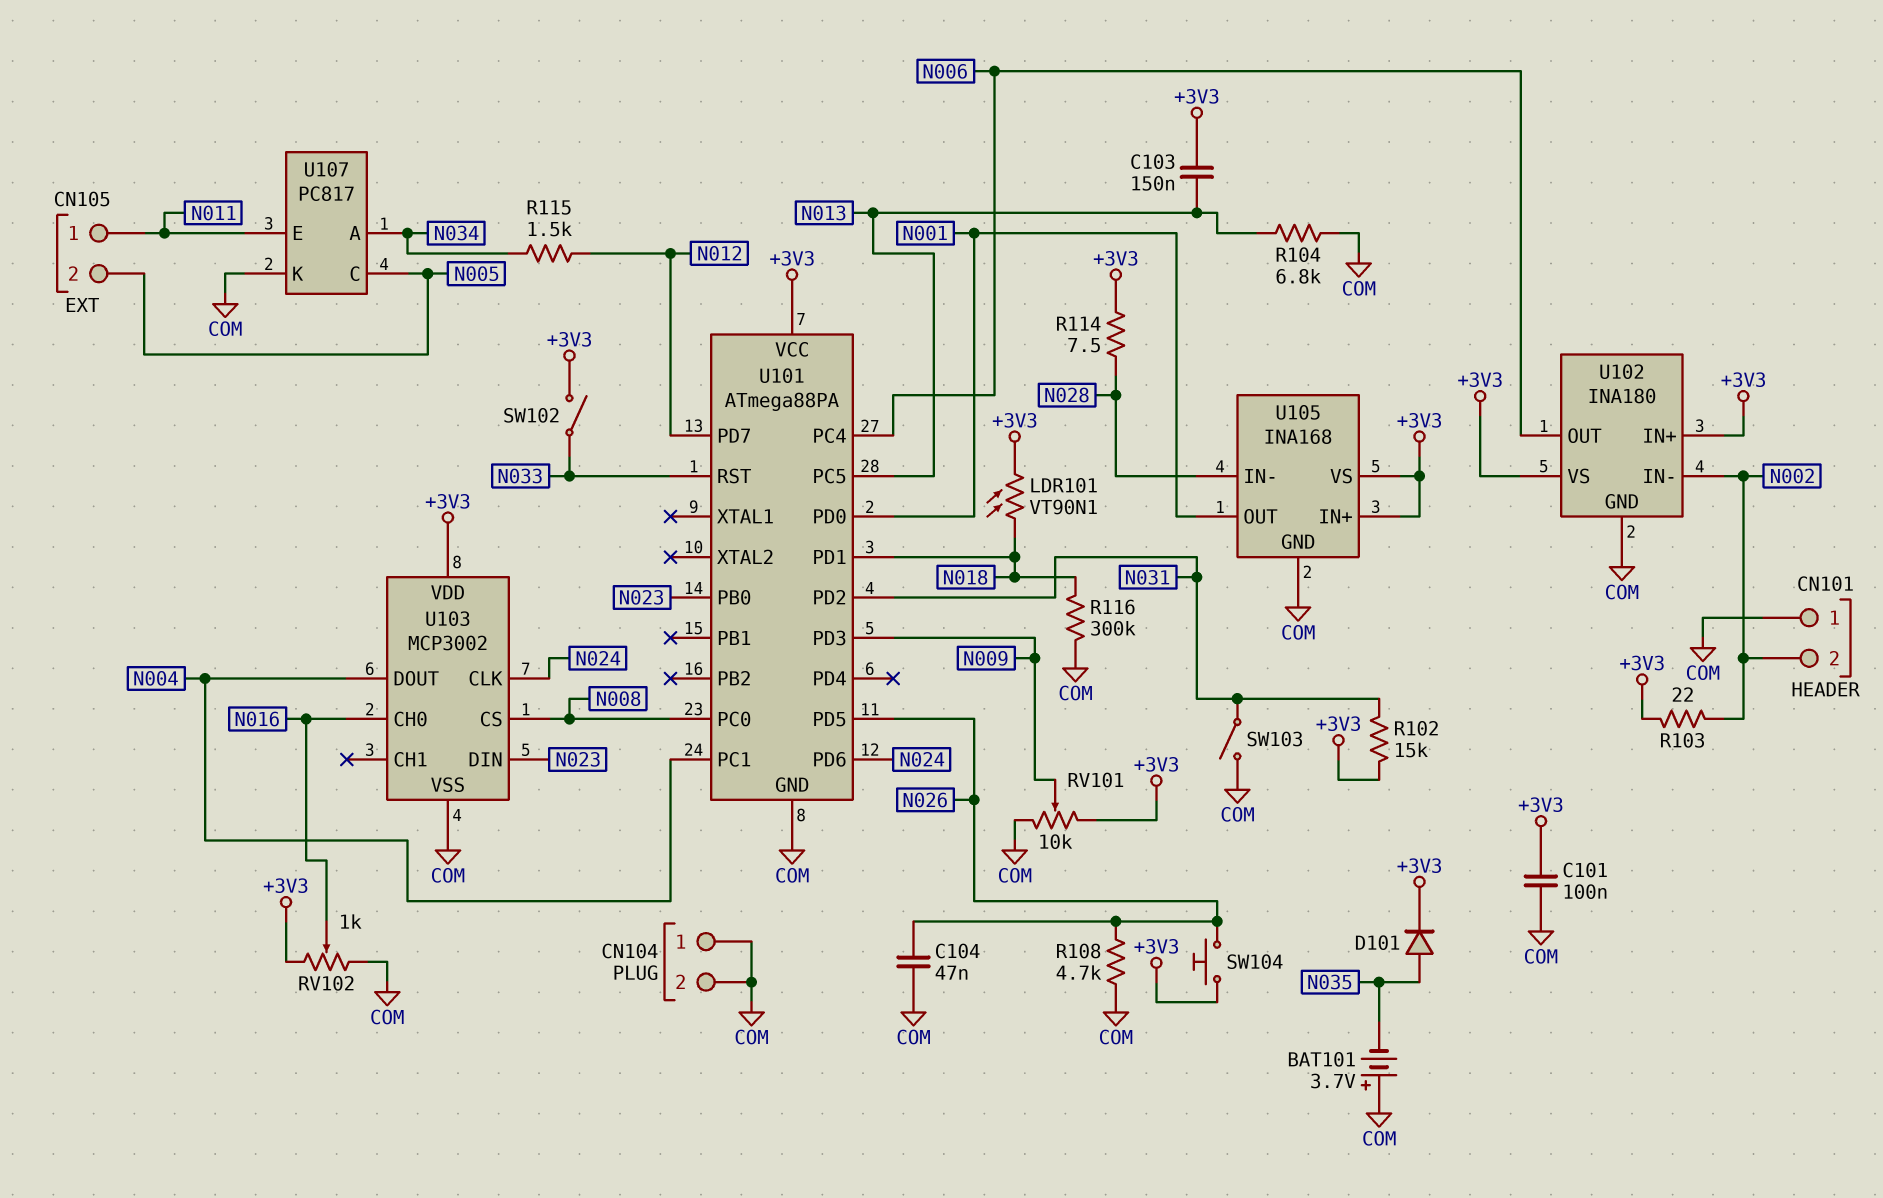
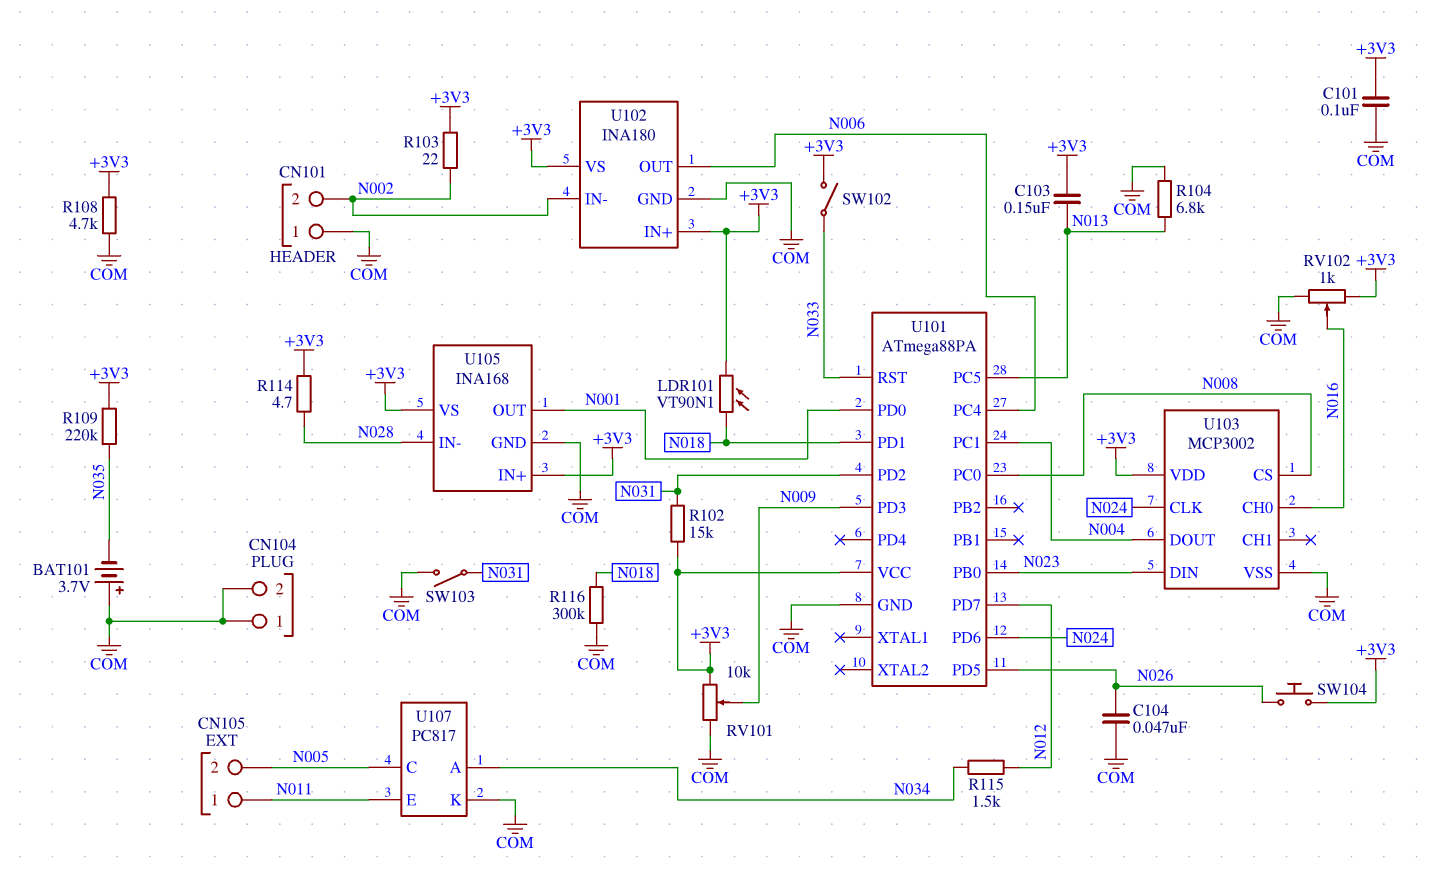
D101: diode (A N035, K +3V3) -> none
R108: 4.7k (COM, N026) -> 4.7k (+3V3, COM)
R109: none -> 220k (+3V3, N035)
R114: 7.5 (+3V3, N028) -> 4.7 (+3V3, N028)

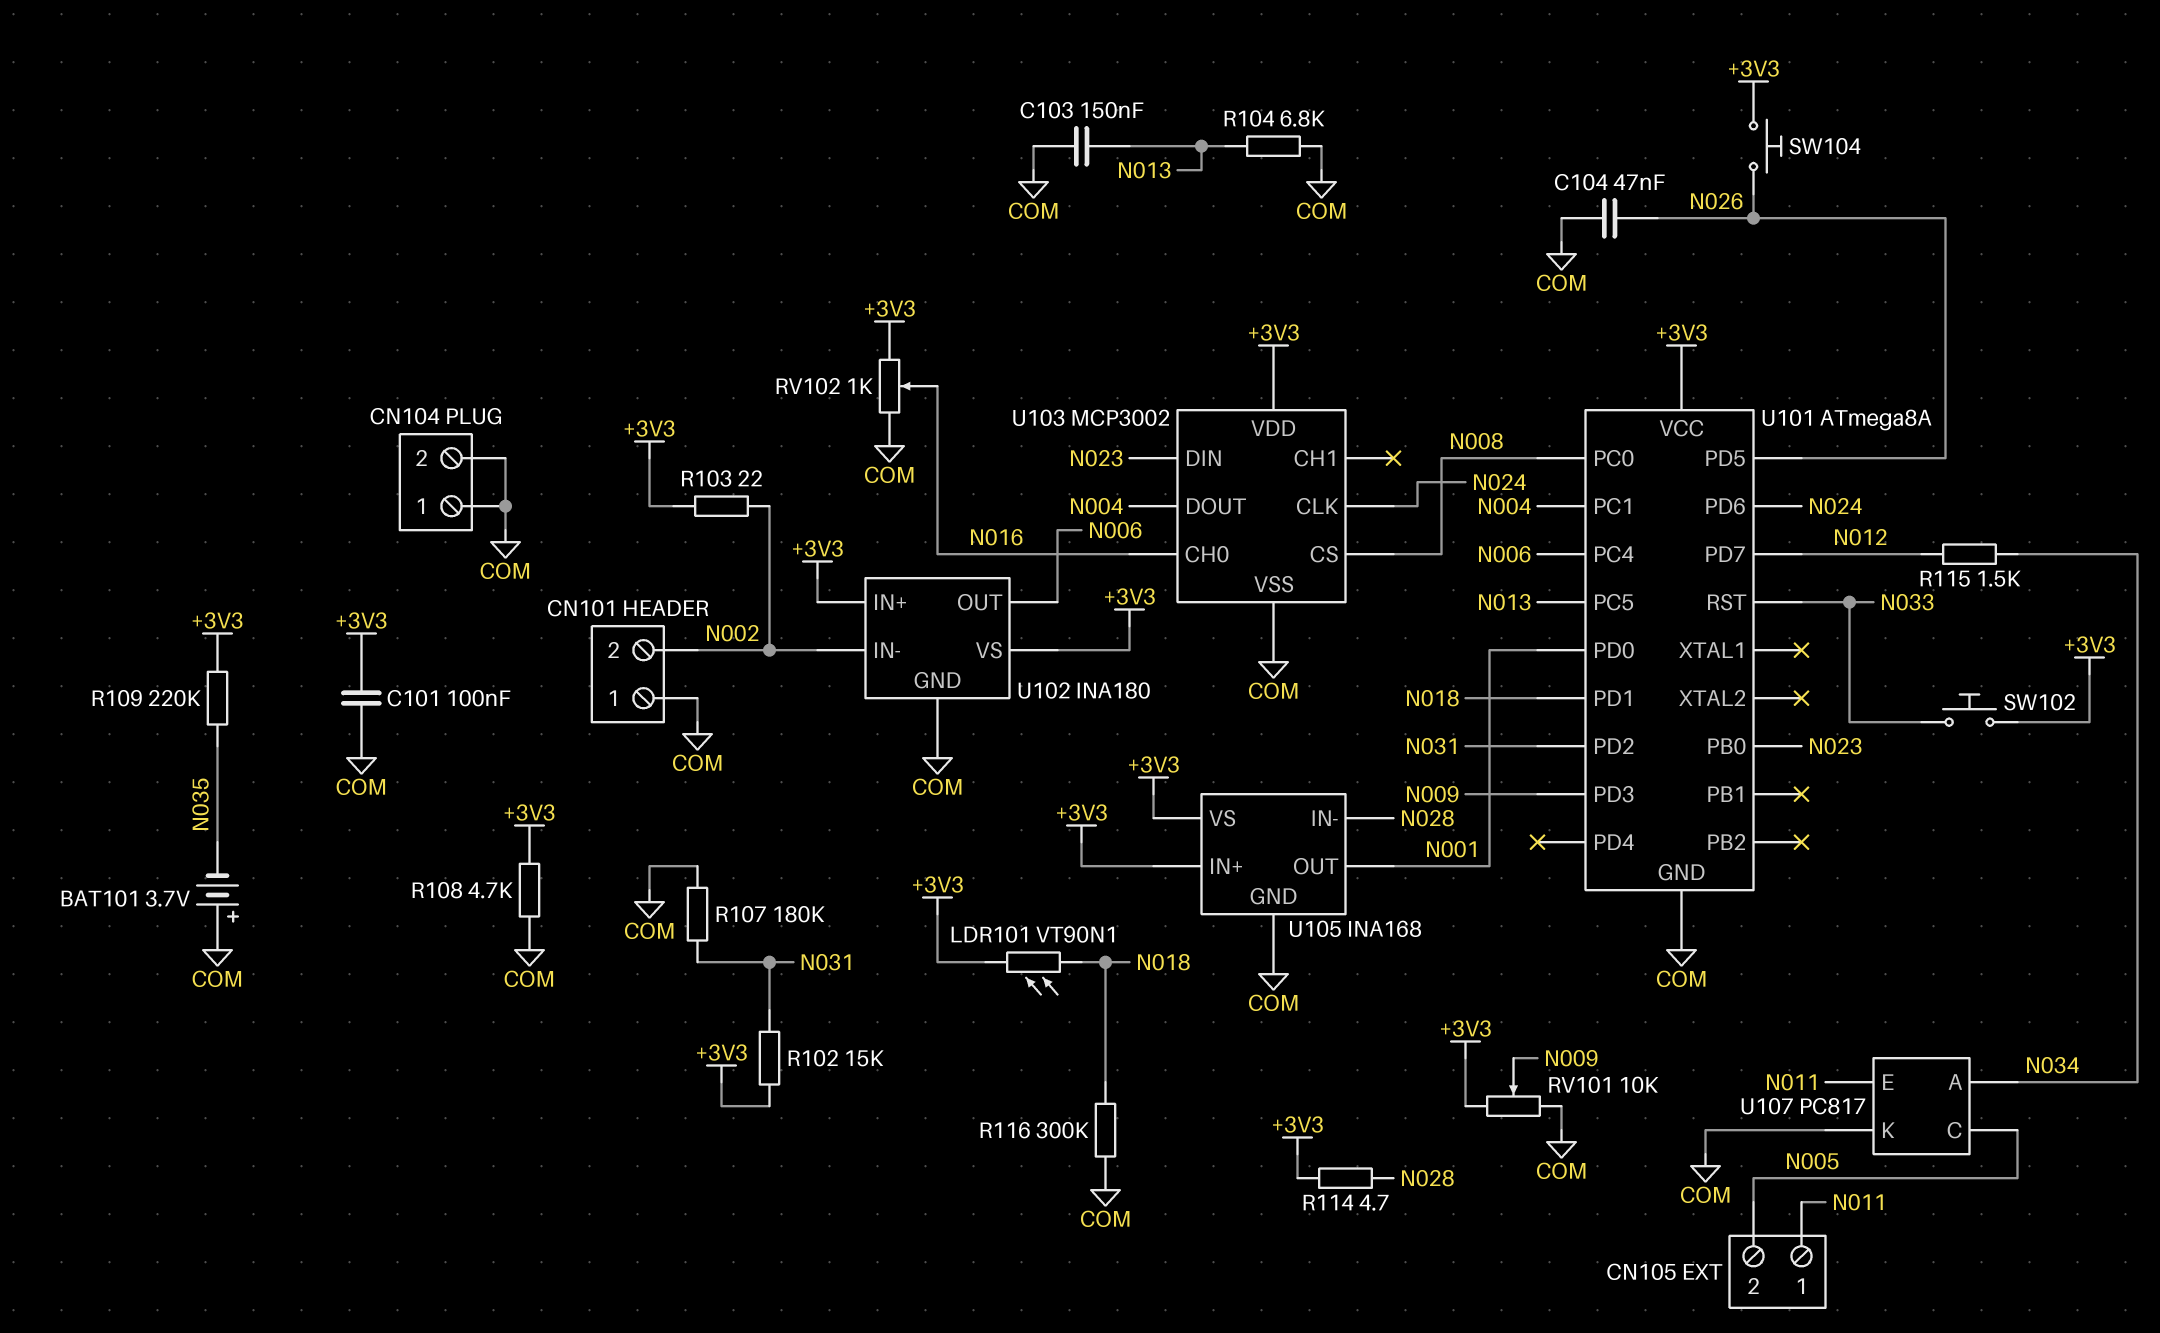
C103: 150nF (+3V3, N013) -> 150nF (COM, N013)
R107: none -> 180k (COM, N031)
SW102: switch (+3V3, N033) -> button (+3V3, N033)
SW103: switch (COM, N031) -> none
U101: ATmega88PA -> ATmega8A

